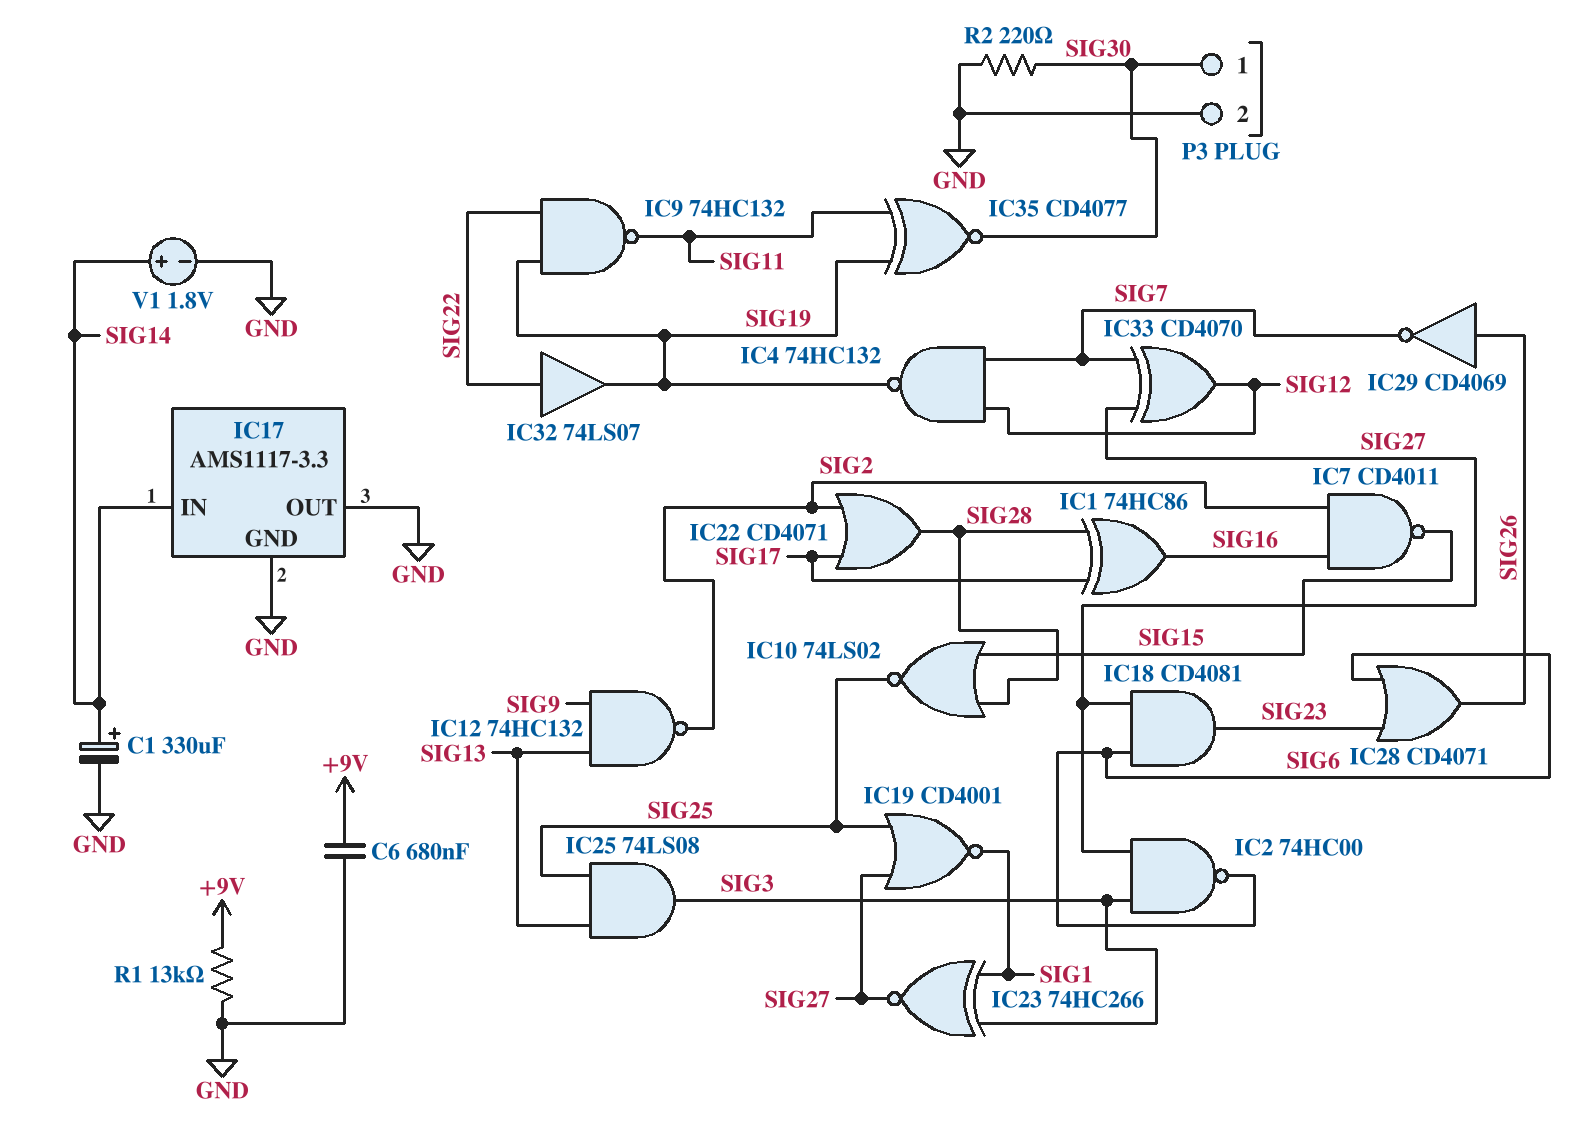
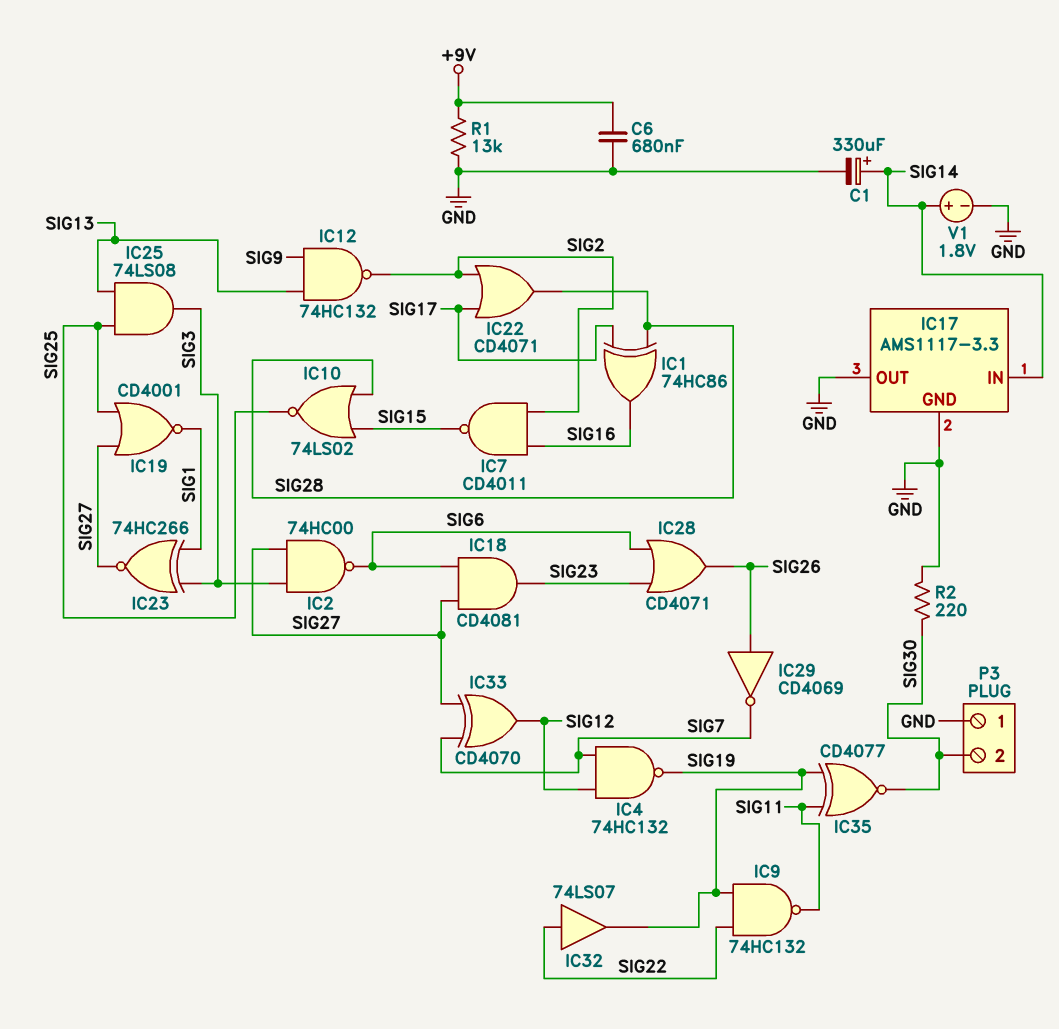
P3 pin 1: SIG30 -> GND
P3 pin 2: GND -> SIG30

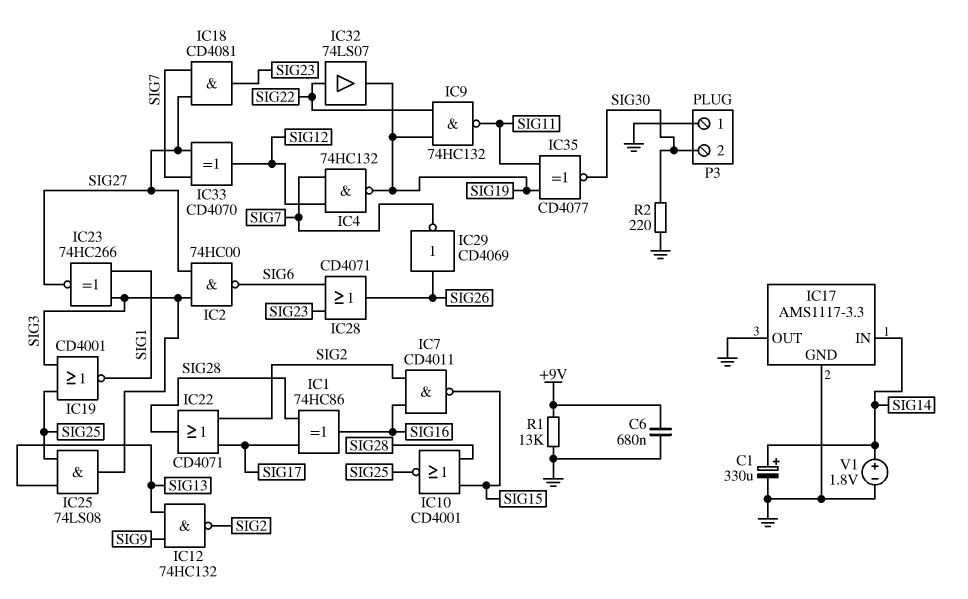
IC10: NOR 74LS02 (in SIG15, in SIG28, out SIG25) -> NOR CD4001 (in SIG15, in SIG28, out SIG25)
IC18: AND CD4081 (in SIG6, in SIG27, out SIG23) -> AND CD4081 (in SIG7, in SIG27, out SIG23)
IC19: NOR CD4001 (in SIG25, in SIG27, out SIG1) -> NOR CD4001 (in SIG3, in SIG25, out SIG1)

